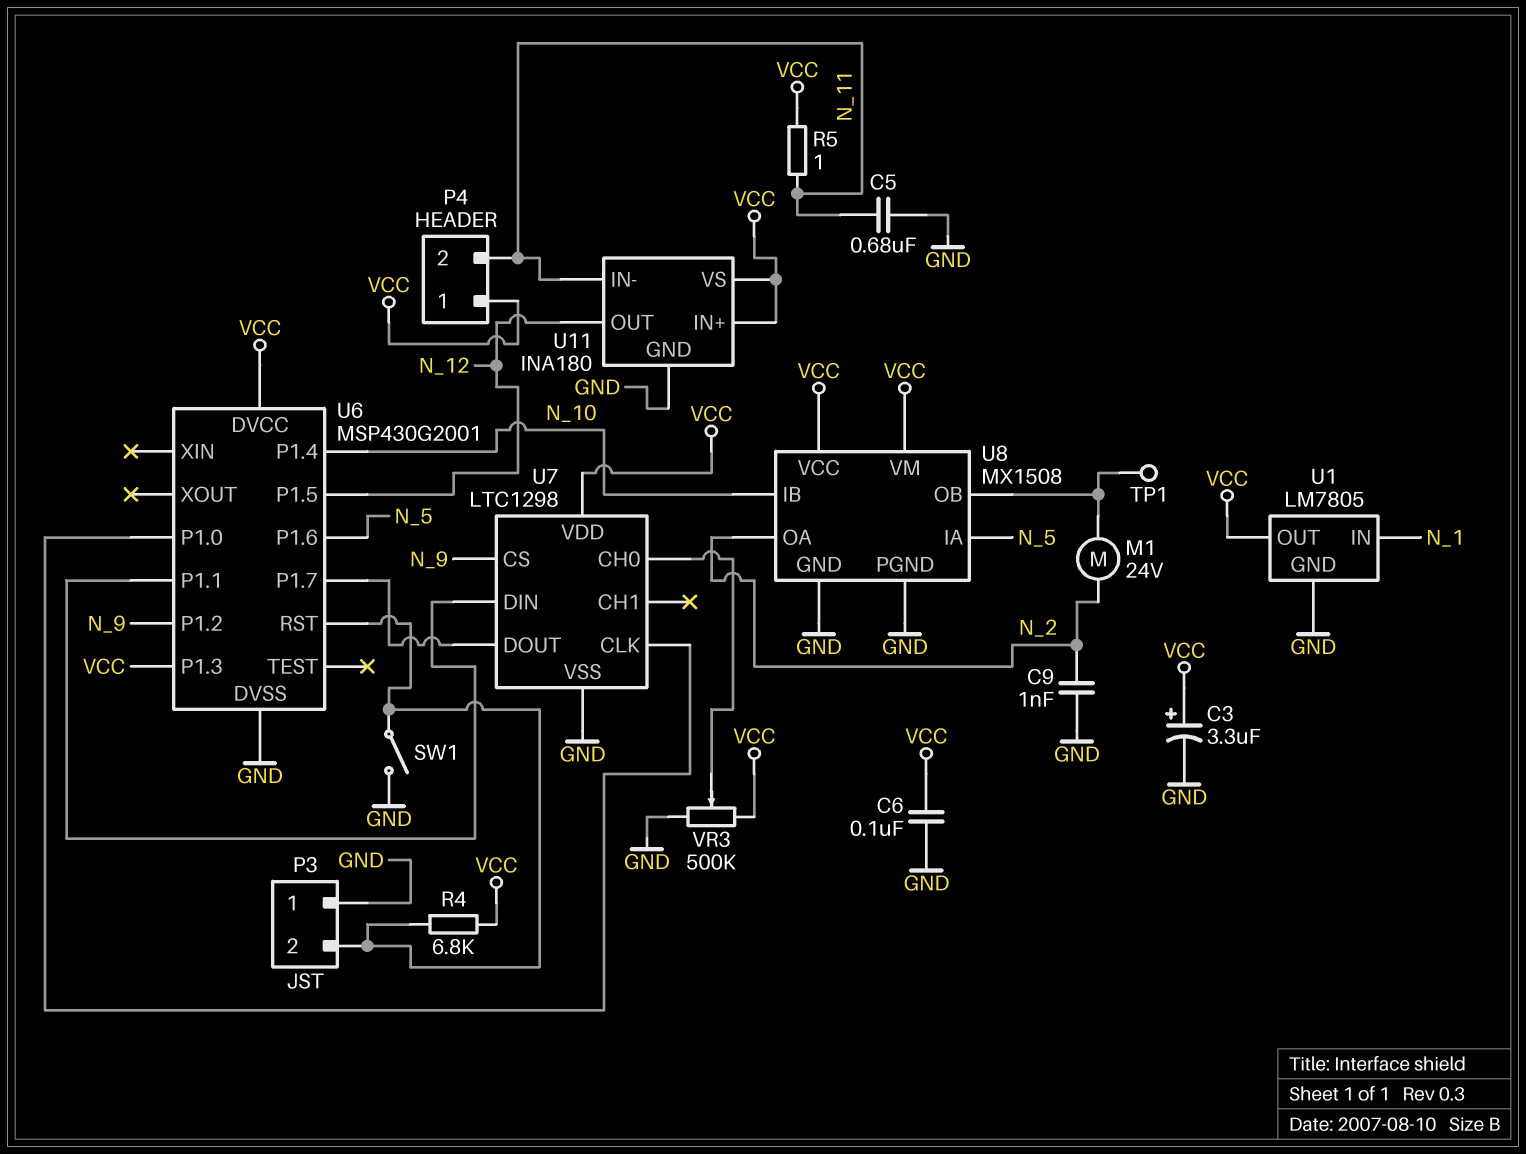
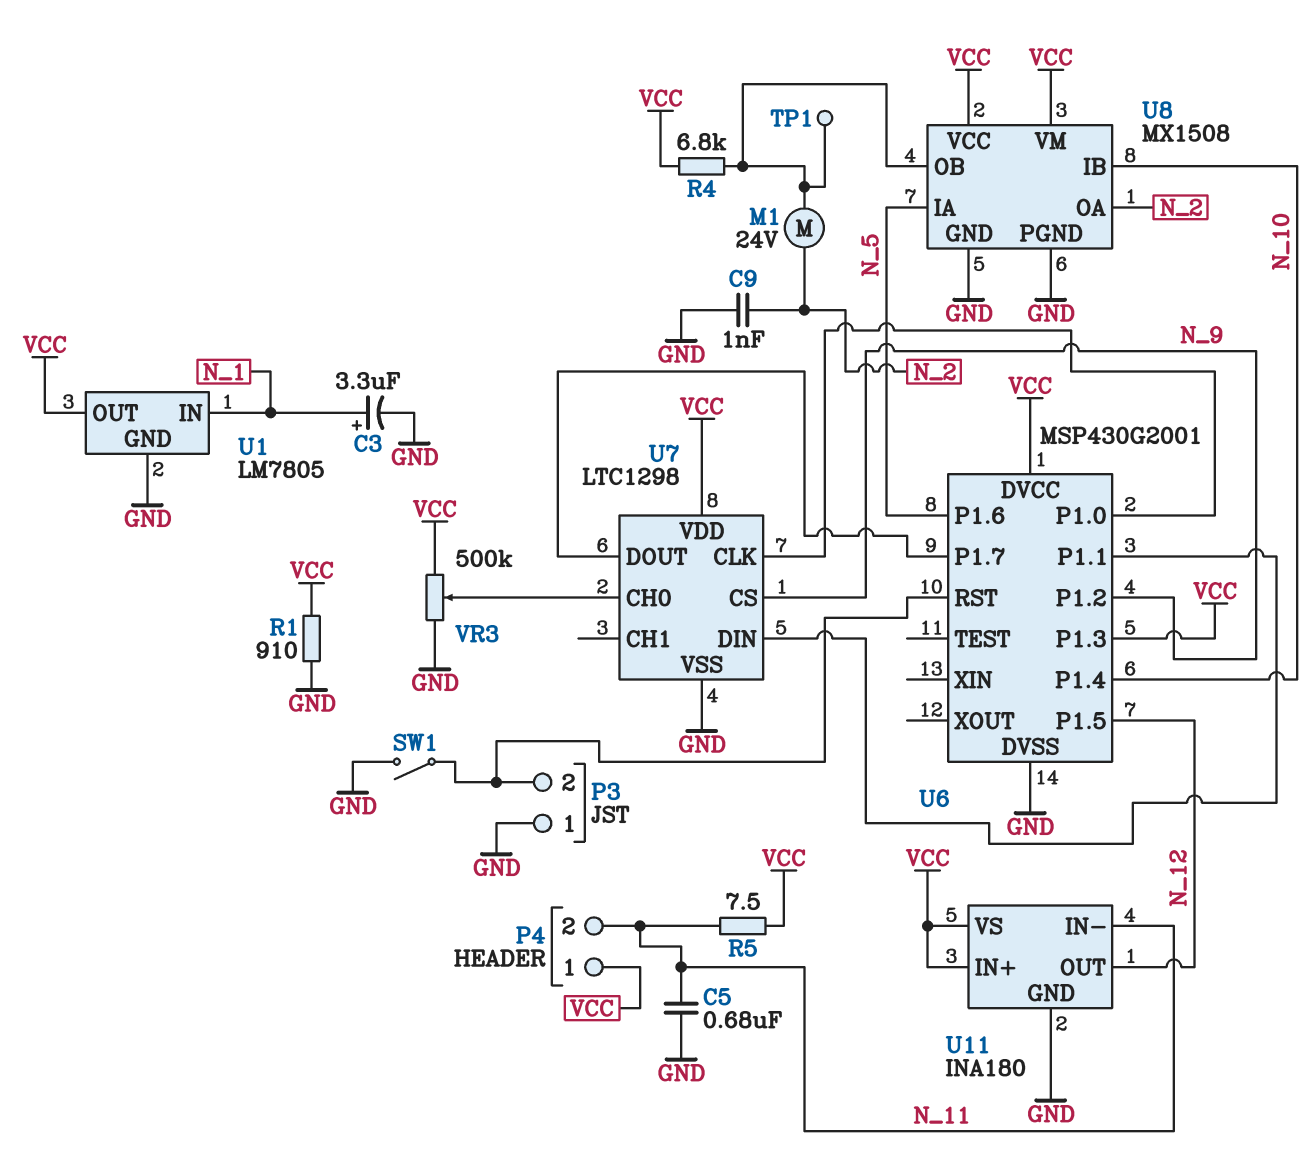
C3: 3.3uF (plus VCC, minus GND) -> 3.3uF (plus N_1, minus GND)
C6: 100nF (GND, VCC) -> none
R1: none -> 910 (GND, VCC)
R4: 6.8k (P3/2, VCC) -> 6.8k (U8/OB, VCC)
R5: 1 (N_11, VCC) -> 7.5 (N_11, VCC)

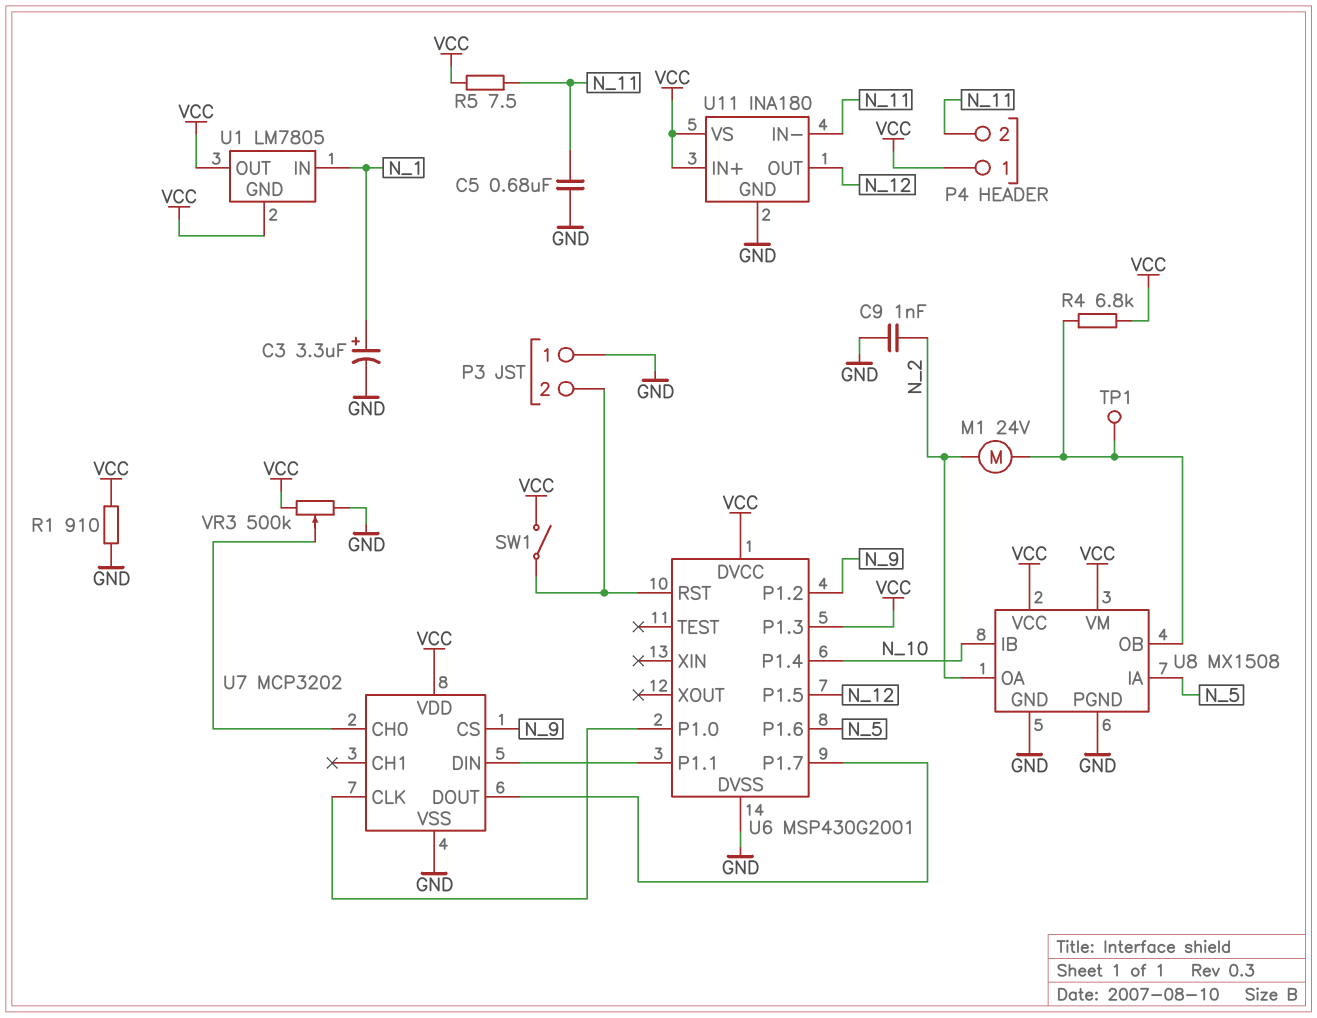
SW1: switch (GND, P3/2) -> switch (P3/2, VCC)
U1 pin GND: GND -> VCC
U7: LTC1298 -> MCP3202

